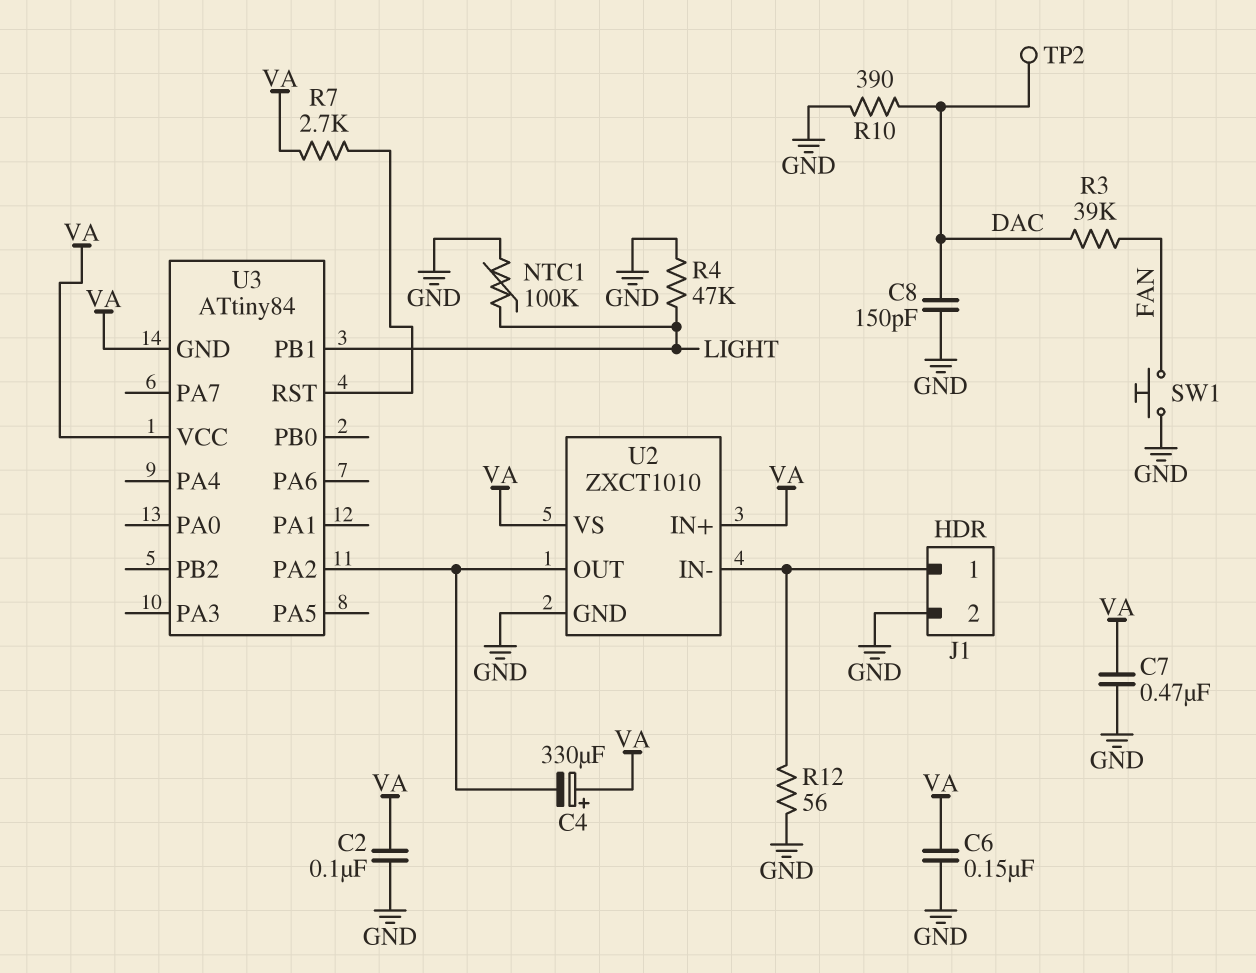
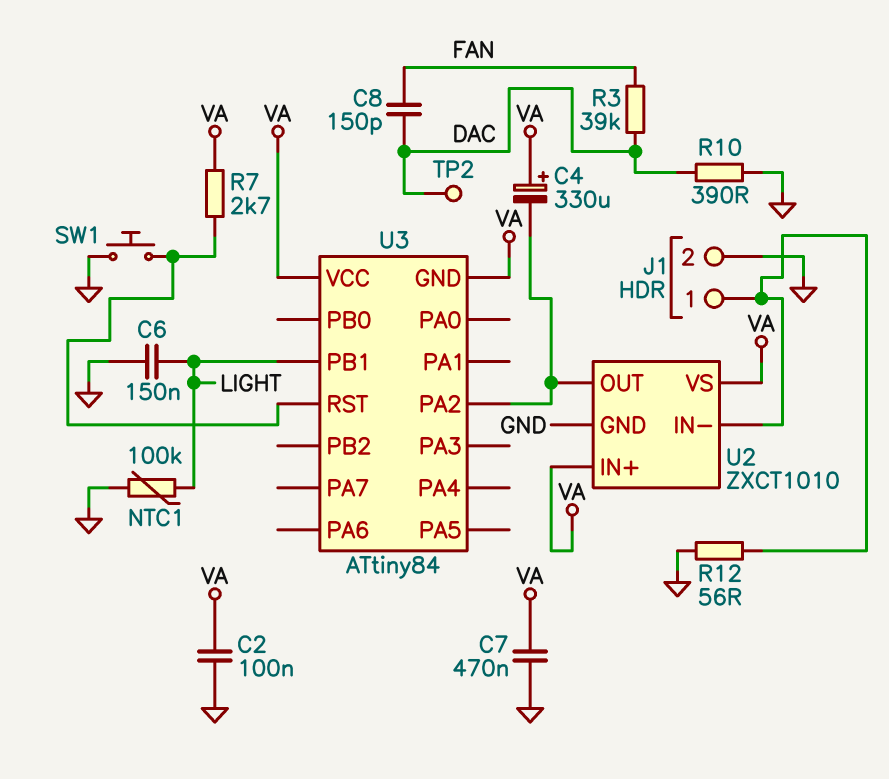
C6: 150nF (GND, VA) -> 150nF (GND, LIGHT)
C8: 150pF (DAC, GND) -> 150pF (DAC, FAN)
R4: 47k (GND, LIGHT) -> none
SW1: button (FAN, GND) -> button (GND, U3/RST)

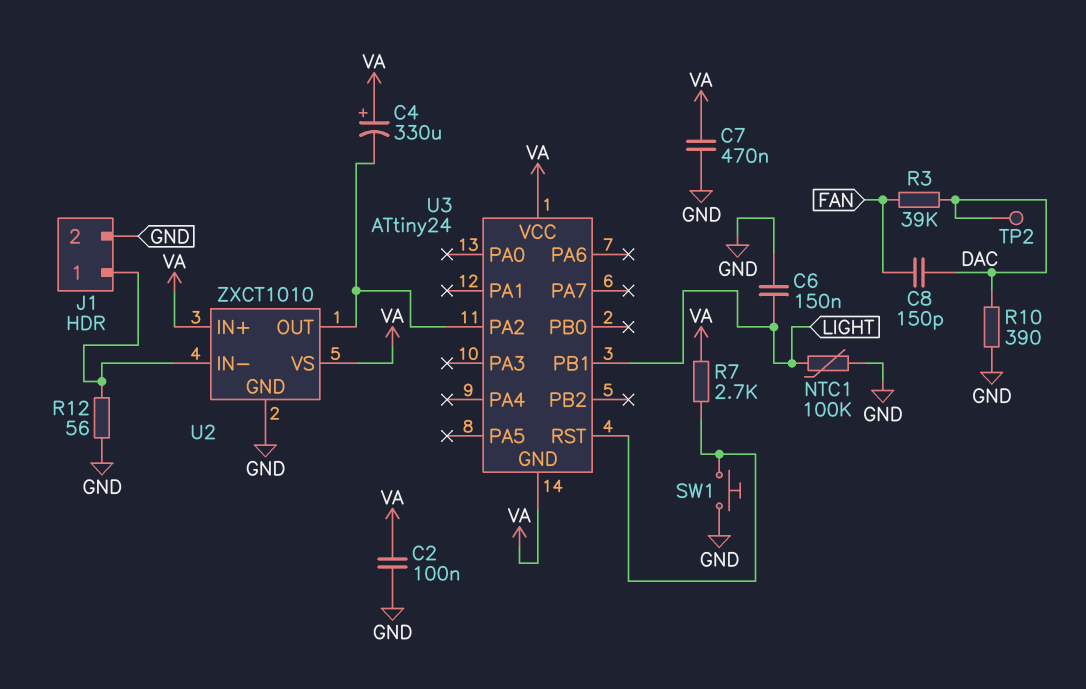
U3: ATtiny84 -> ATtiny24

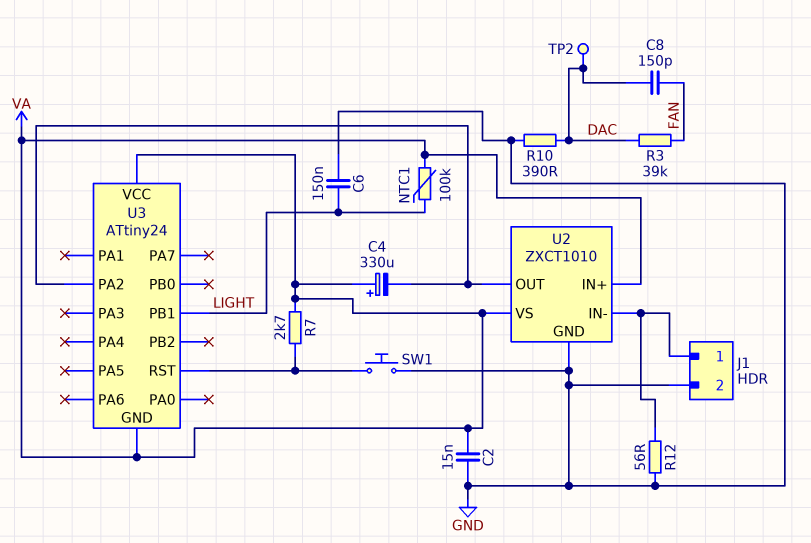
C2: 100nF (GND, VA) -> 15nF (GND, VA)
C7: 470nF (GND, VA) -> none
NTC1: 100k (GND, LIGHT) -> 100k (LIGHT, VA)

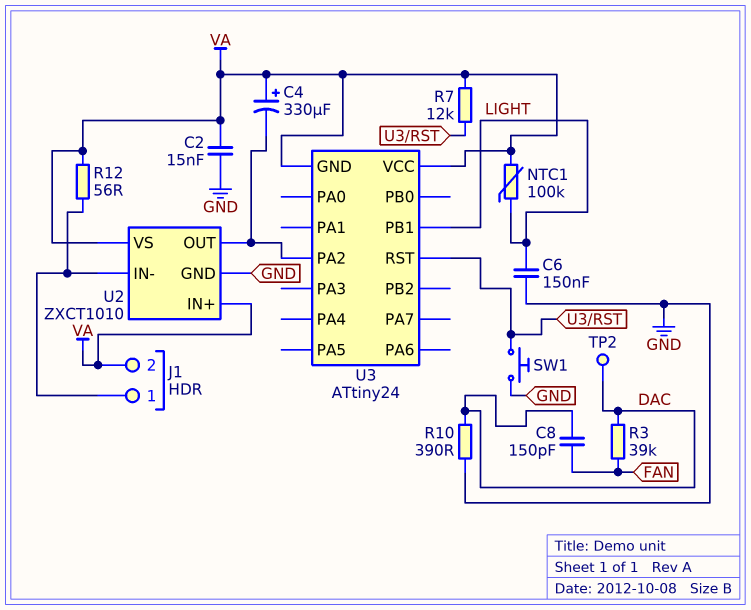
J1 pin 2: GND -> VA
R7: 2.7k (U3/RST, VA) -> 12k (U3/RST, VA)
R12: 56 (GND, J1/1) -> 56 (J1/1, VA)

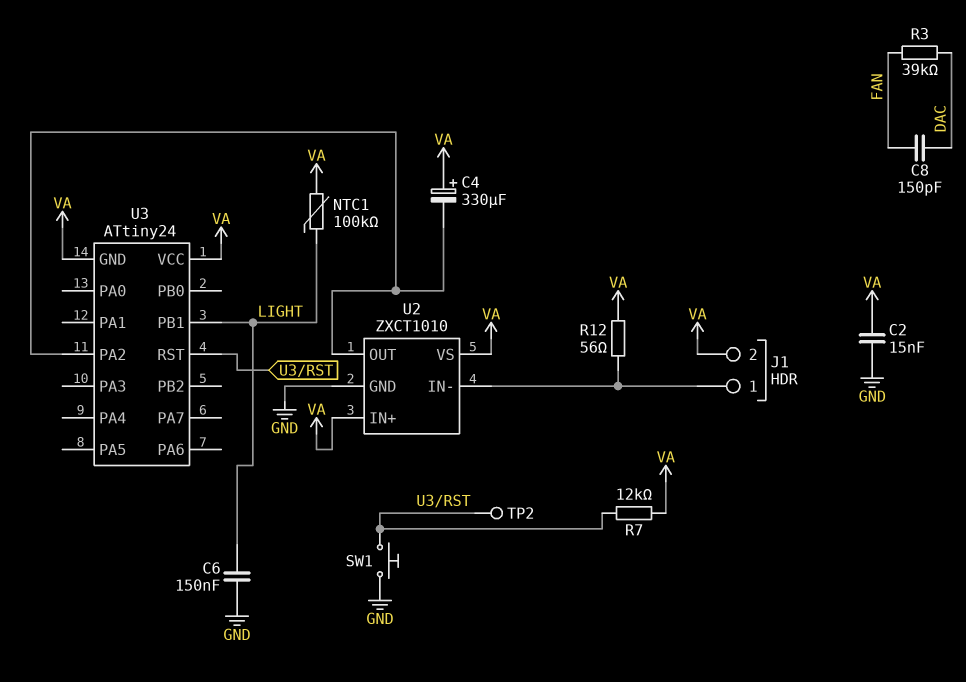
R10: 390 (DAC, GND) -> none
TP2: test point (DAC) -> test point (U3/RST)

